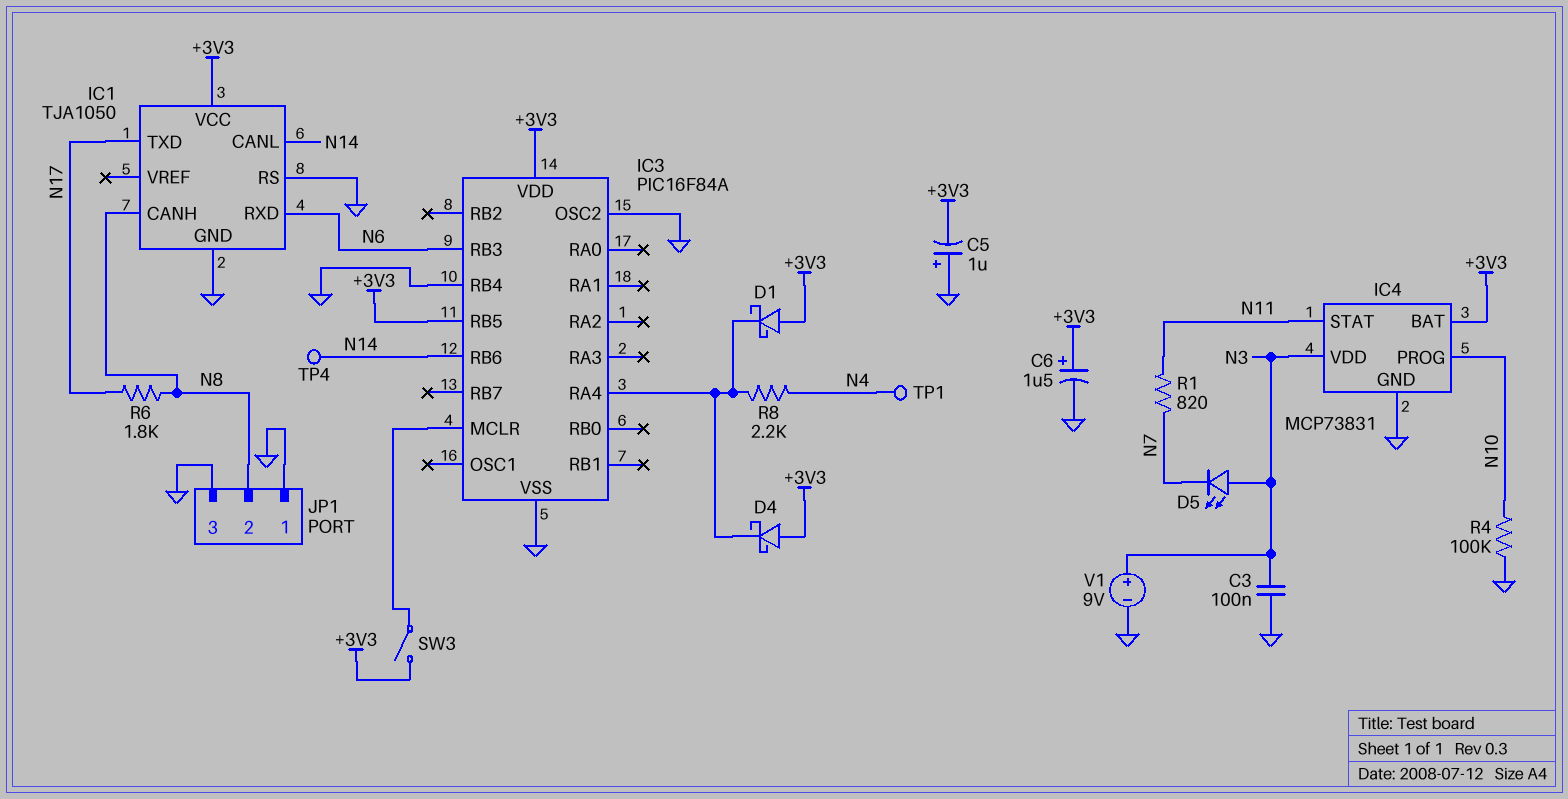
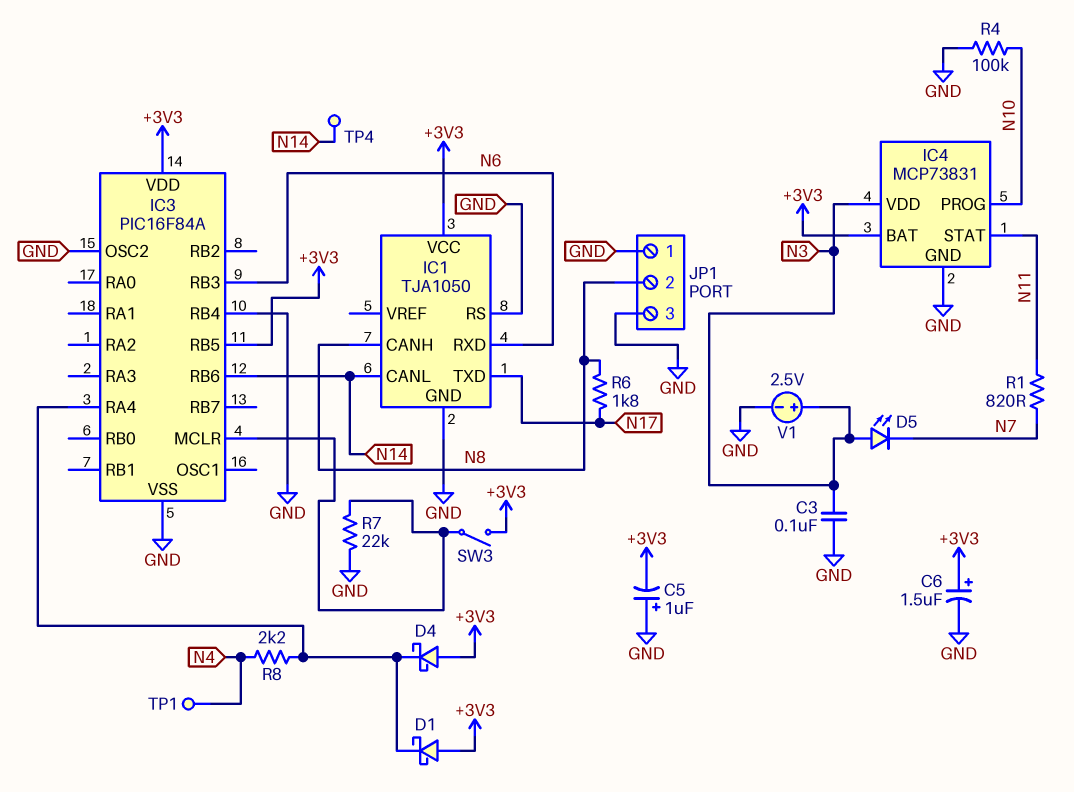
R7: none -> 22k (GND, IC3/MCLR)
V1: 9V (plus N3, minus GND) -> 2.5V (plus N3, minus GND)

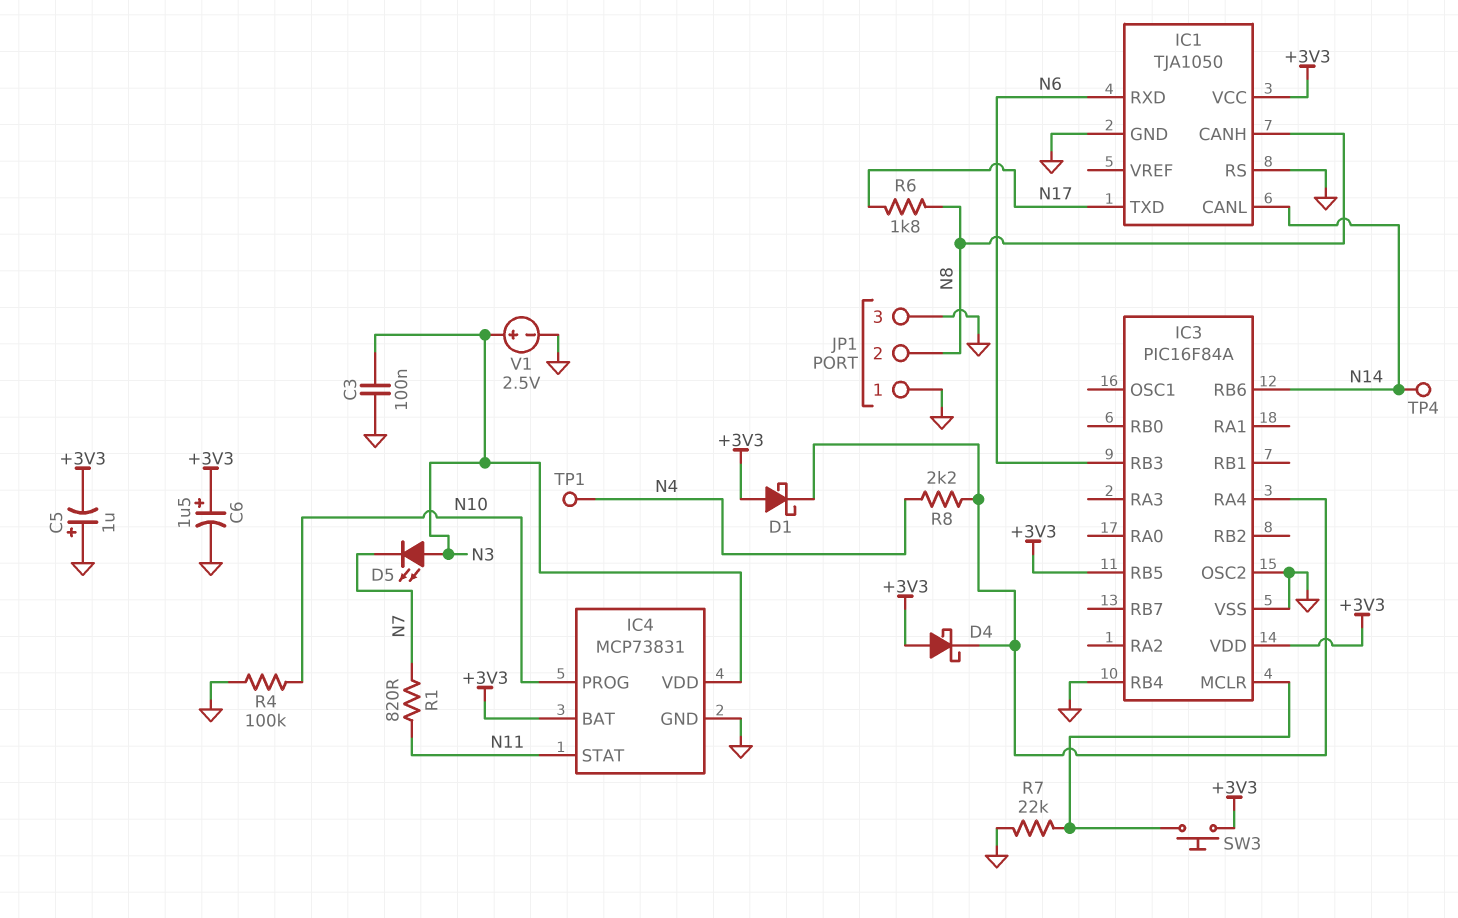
SW3: switch (+3V3, IC3/MCLR) -> button (+3V3, IC3/MCLR)

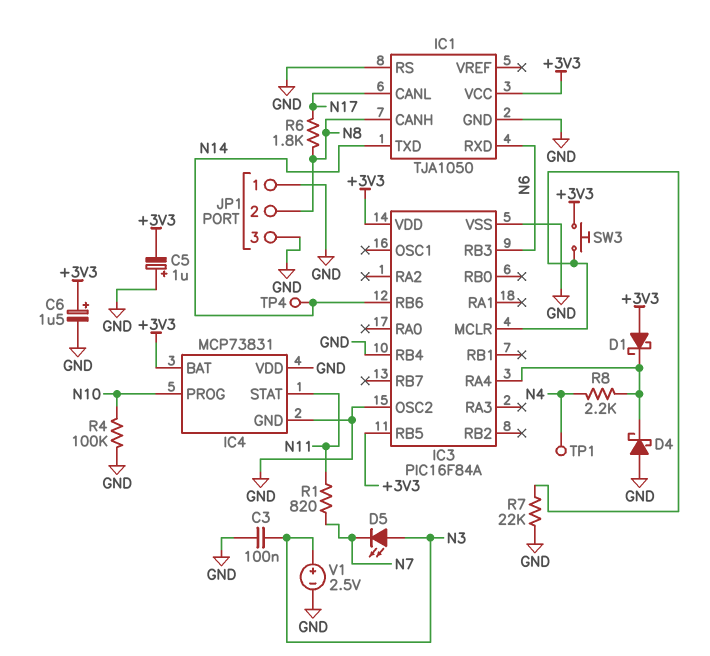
D4: schottky (A +3V3, K IC3/RA4) -> schottky (A GND, K IC3/RA4)
IC1 pin CANL: N14 -> N17
IC1 pin TXD: N17 -> N14
IC4 pin VDD: N3 -> GND

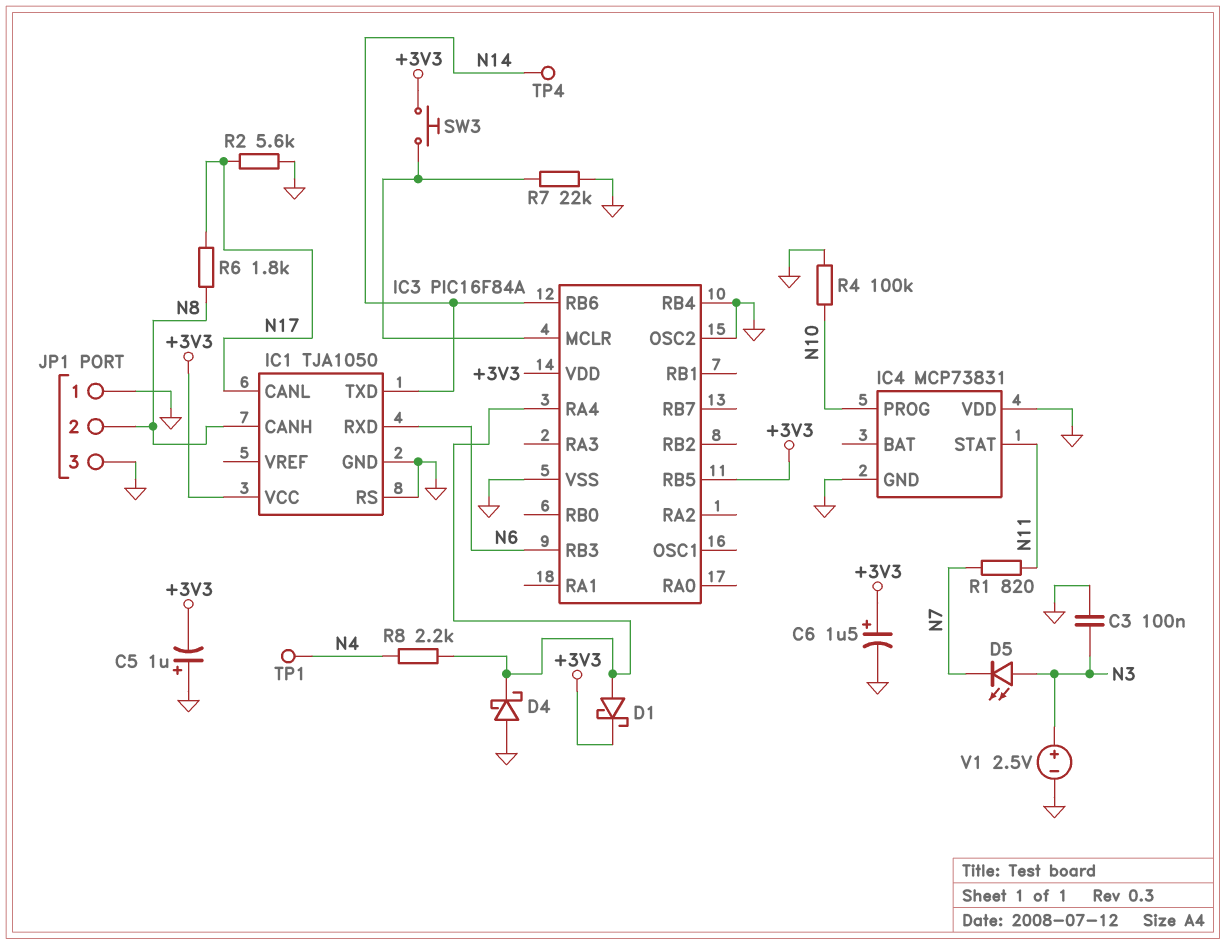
D1: schottky (A +3V3, K IC3/RA4) -> schottky (A IC3/RA4, K +3V3)
IC4 pin BAT: +3V3 -> none
R2: none -> 5.6k (GND, N17)

